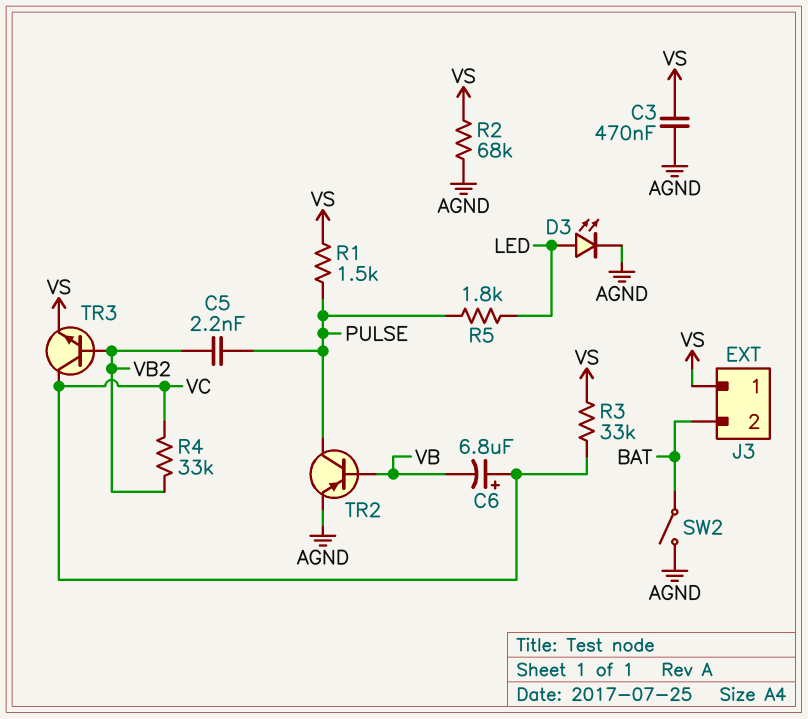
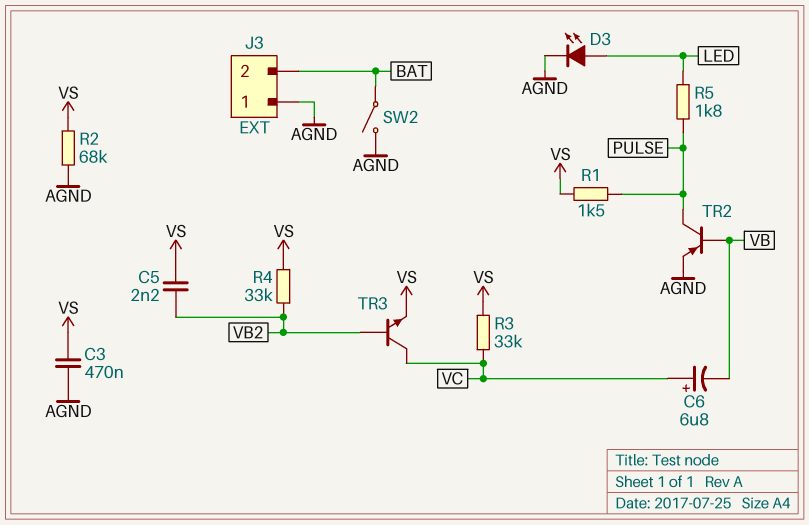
C5: 2.2nF (PULSE, VB2) -> 2.2nF (VB2, VS)
J3 pin 1: VS -> AGND
R4: 33k (VB2, VC) -> 33k (VB2, VS)

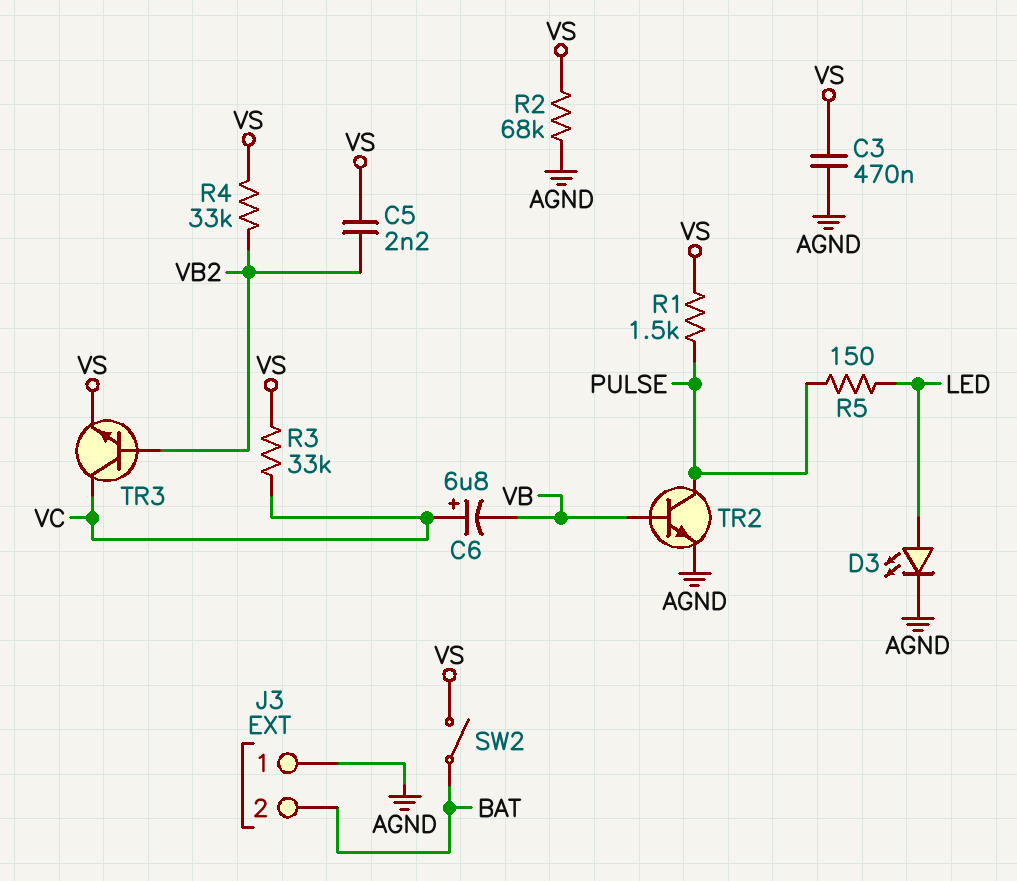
R5: 1.8k (LED, PULSE) -> 150 (LED, PULSE)
SW2: switch (AGND, BAT) -> switch (BAT, VS)
TR2: PNP (B VB, C PULSE, E AGND) -> NPN (B VB, C PULSE, E AGND)

